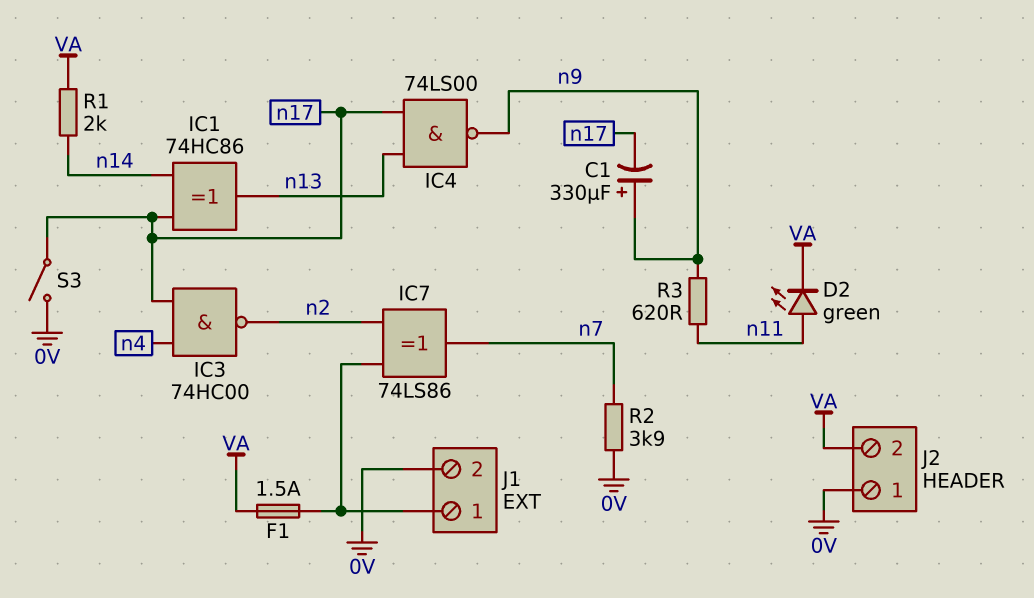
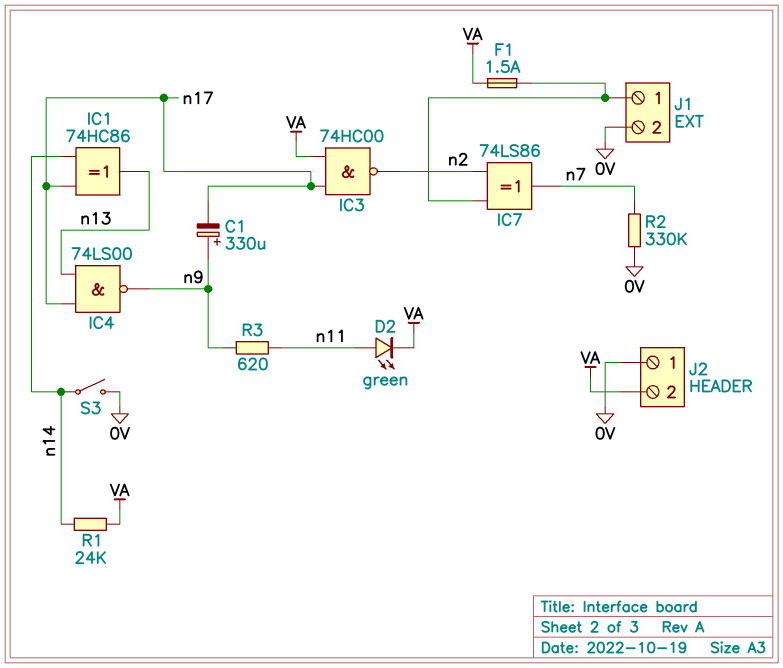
IC3: NAND 74HC00 (in n4, in n17, out n2) -> NAND 74HC00 (in VA, in n17, out n2)
R1: 2k (VA, n14) -> 24k (VA, n14)
R2: 3.9k (0V, n7) -> 330k (0V, n7)
S3: switch (0V, n17) -> switch (0V, n14)

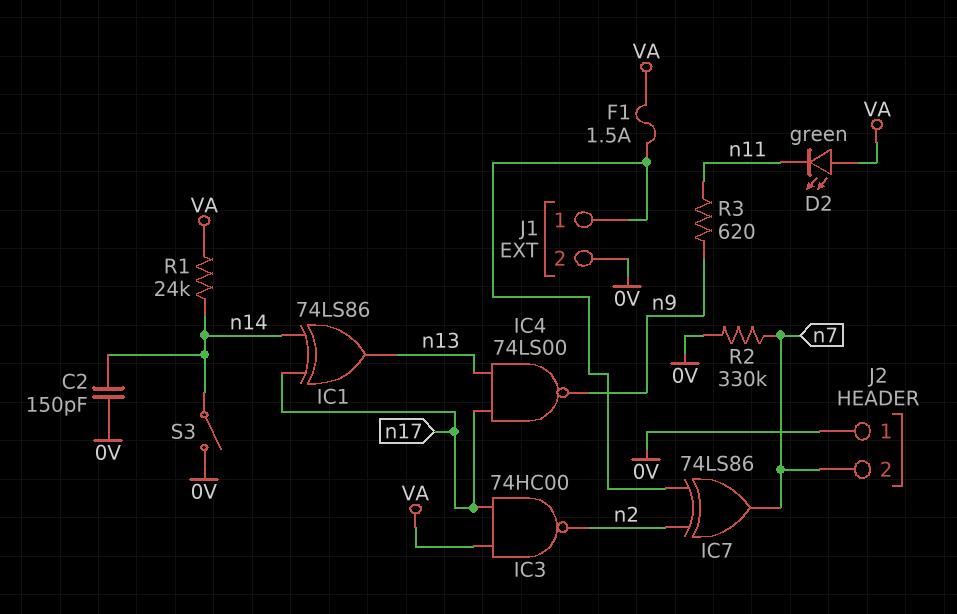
C1: 330uF (plus n9, minus n17) -> none
C2: none -> 150pF (0V, n14)
D2: LED green (A n11, K VA) -> LED green (A VA, K n11)
IC1: XOR 74HC86 (in n14, in n17, out n13) -> XOR 74LS86 (in n14, in n17, out n13)
J2 pin 2: VA -> n7

